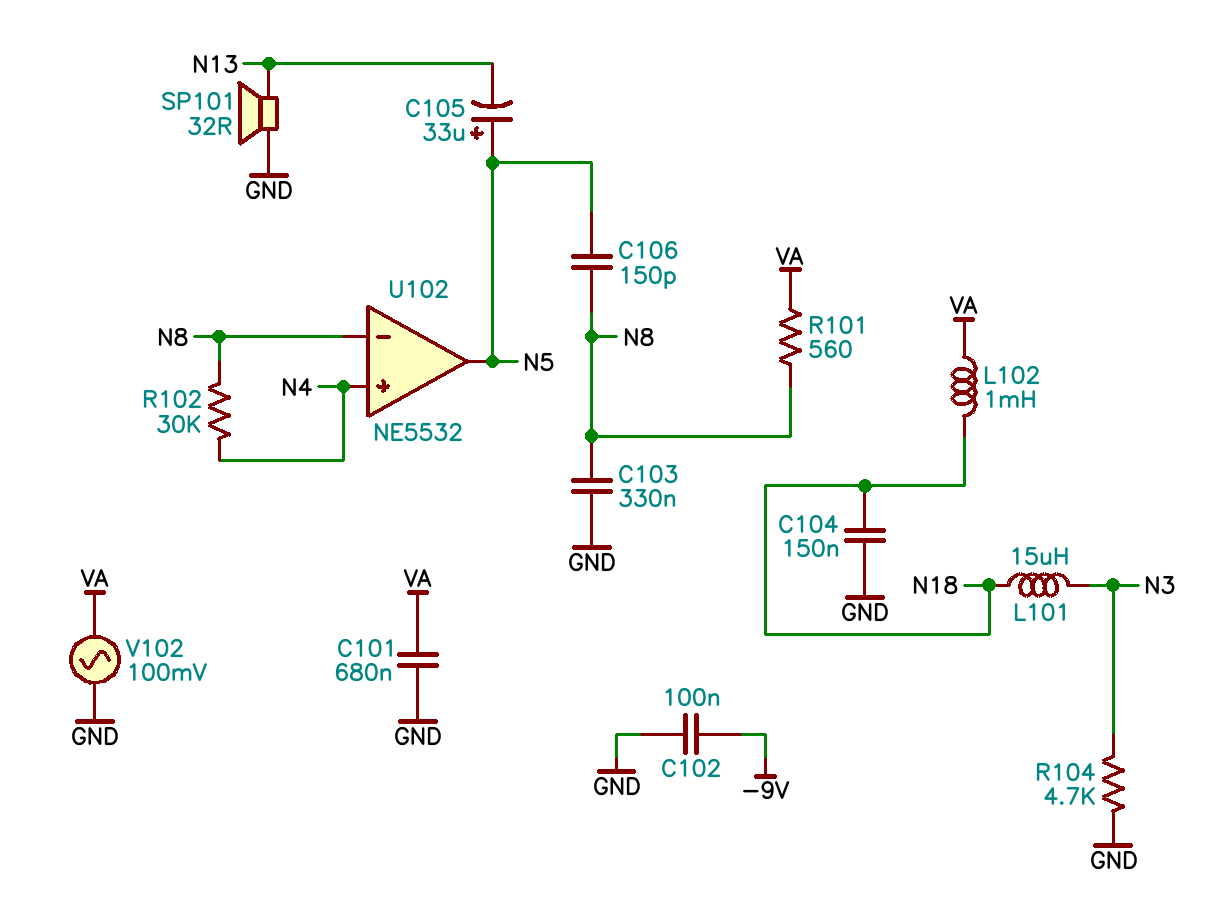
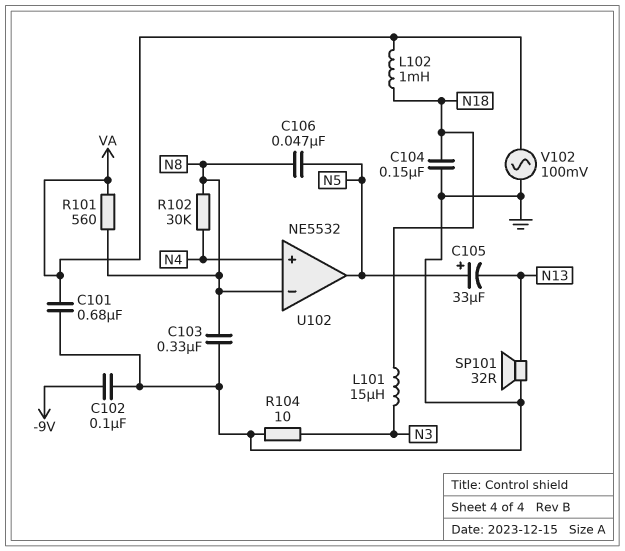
C106: 150pF (N5, N8) -> 47nF (N5, N8)
R104: 4.7k (GND, N3) -> 10 (GND, N3)

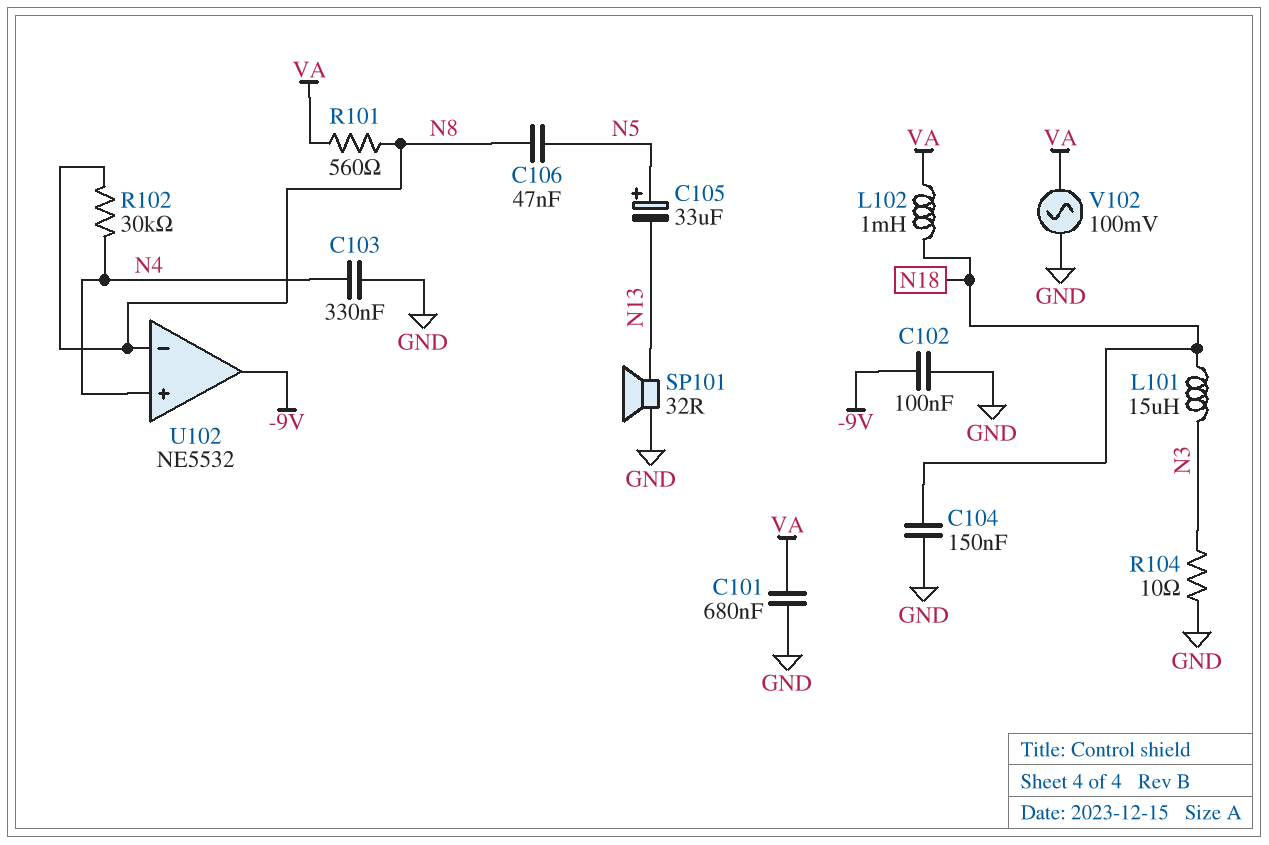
C103: 330nF (GND, N8) -> 330nF (GND, N4)
U102 pin out: N5 -> -9V

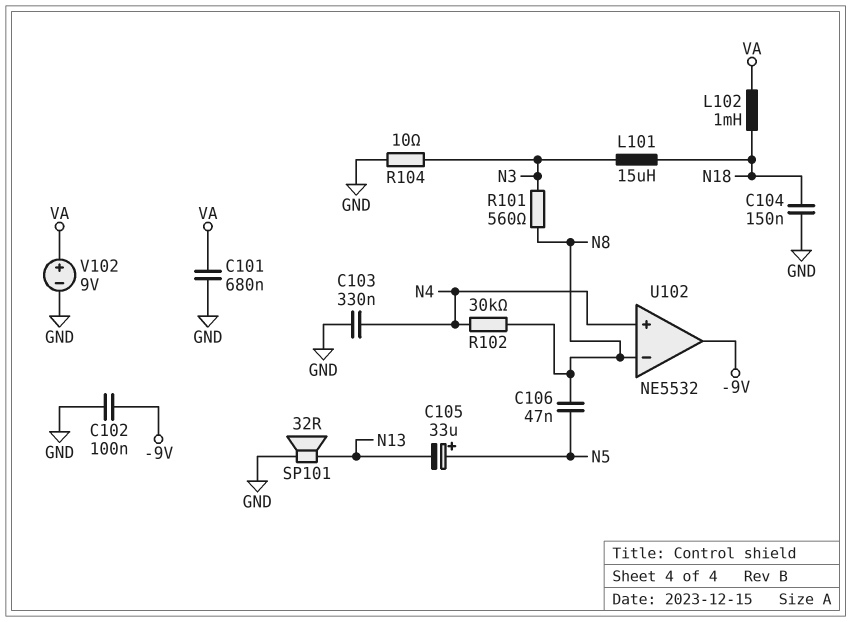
R101: 560 (N8, VA) -> 560 (N3, N8)
V102: AC 100mV (GND, VA) -> 9V (plus VA, minus GND)

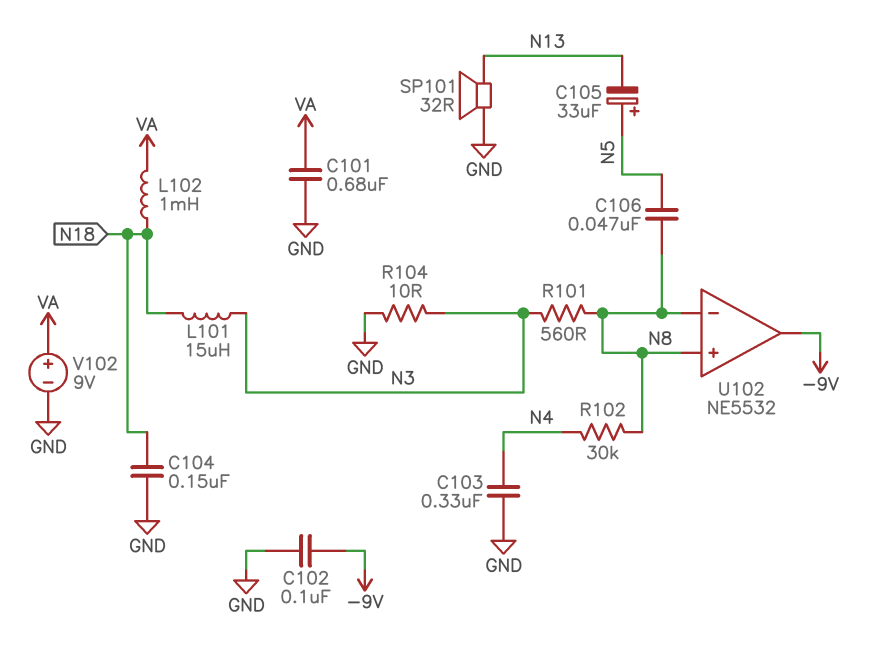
U102 pin in+: N4 -> N8

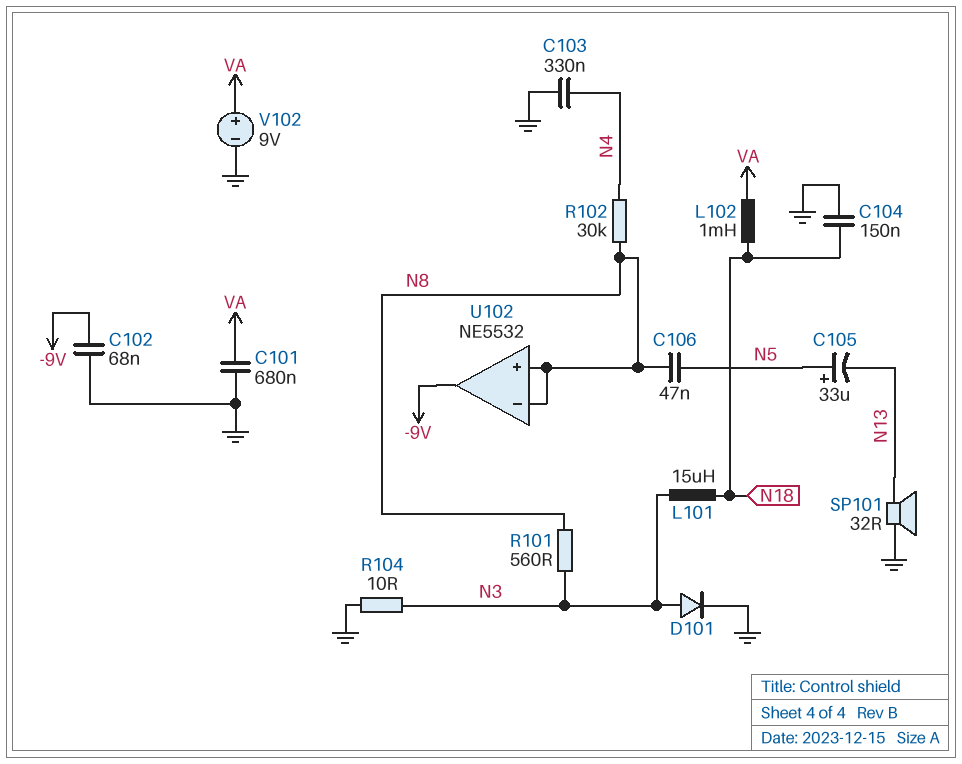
C102: 100nF (-9V, GND) -> 68nF (-9V, GND)
D101: none -> diode (A N3, K GND)

